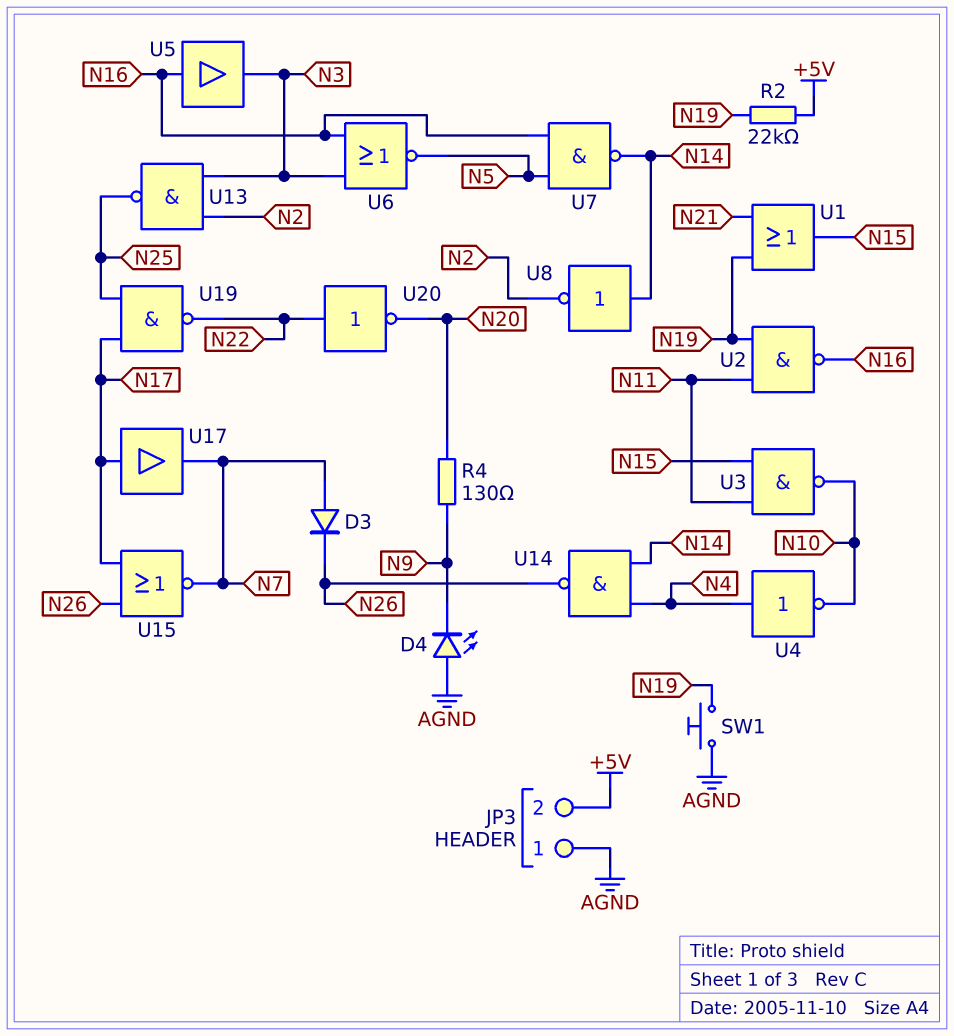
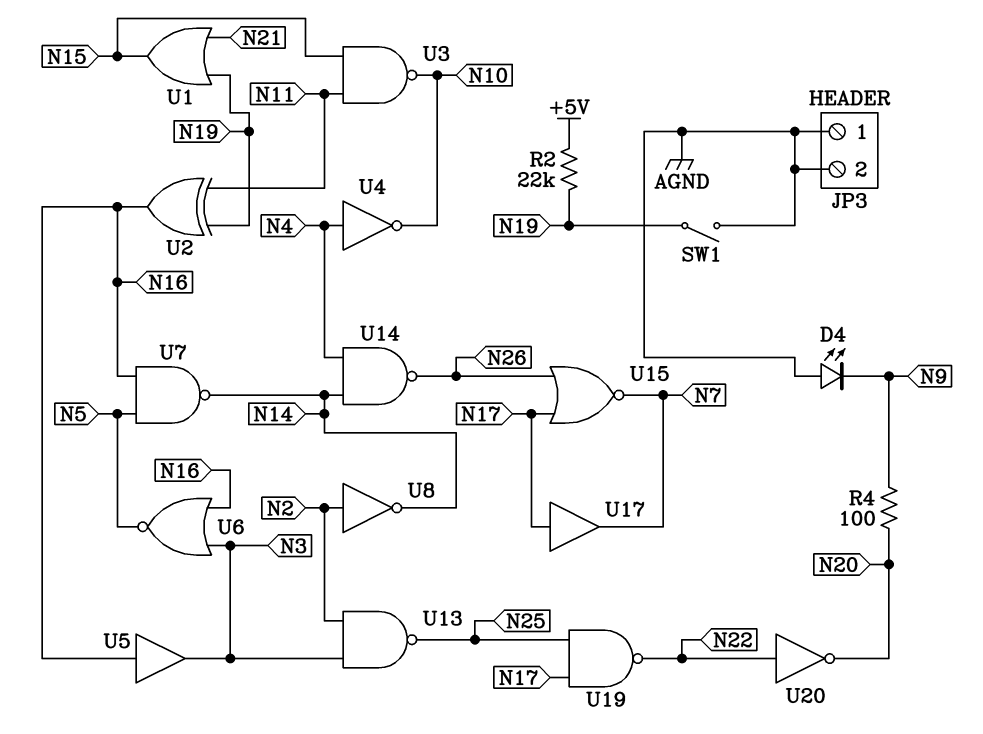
D3: diode (A N7, K N26) -> none
JP3 pin 2: +5V -> AGND
R4: 130 (N9, N20) -> 100 (N9, N20)
SW1: button (AGND, N19) -> switch (AGND, N19)
U2: NAND (in N11, in N19, out N16) -> XOR (in N11, in N19, out N16)
U8: NOT (in N14, out N2) -> NOT (in N2, out N14)

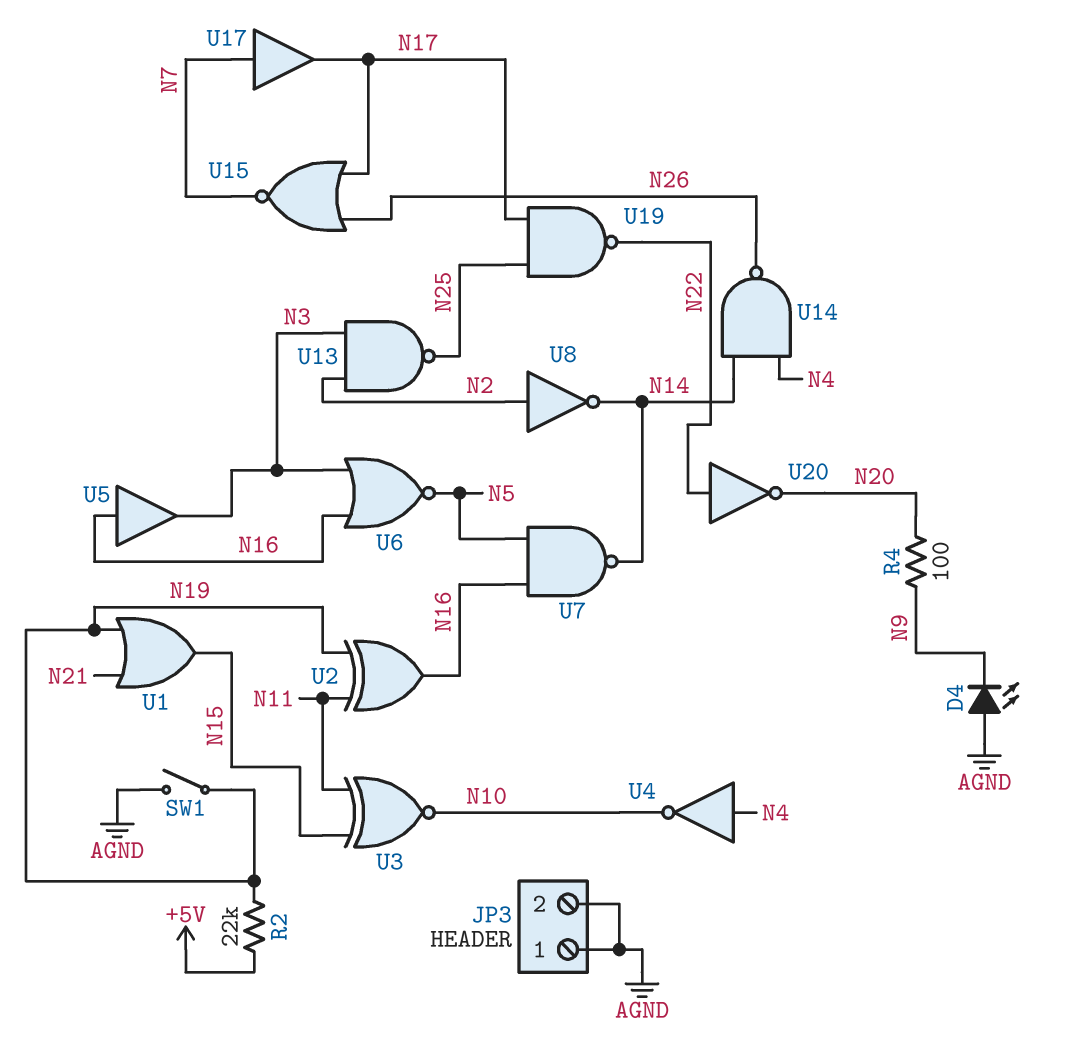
U3: NAND (in N11, in N15, out N10) -> XNOR (in N11, in N15, out N10)
U17: buffer (in N17, out N7) -> buffer (in N7, out N17)

